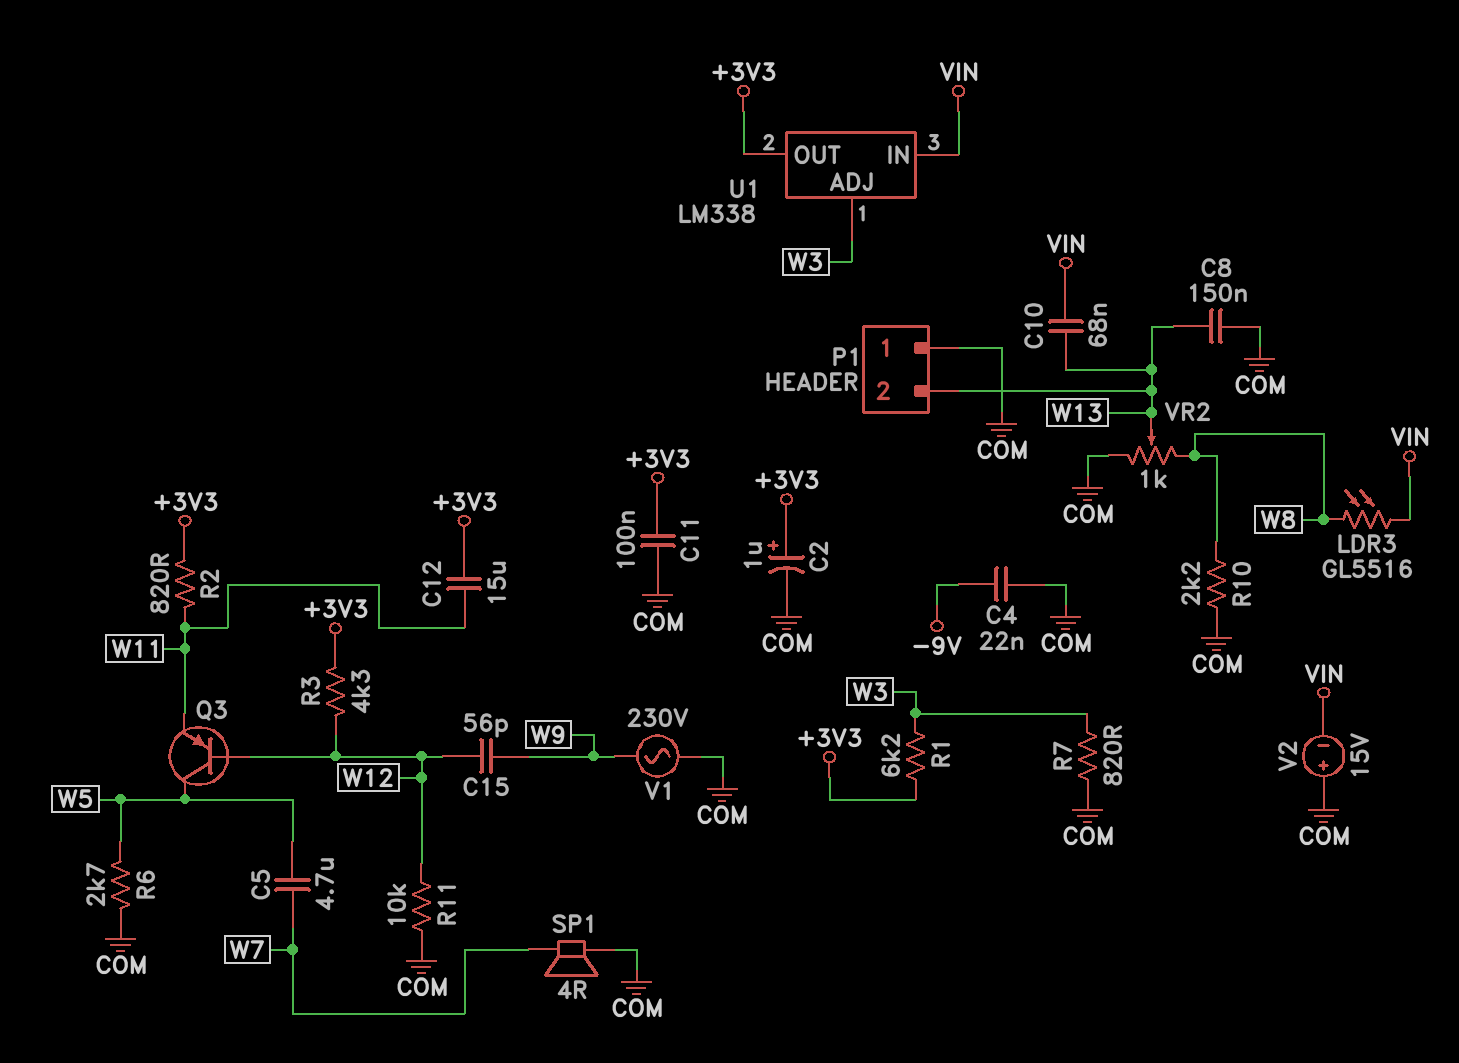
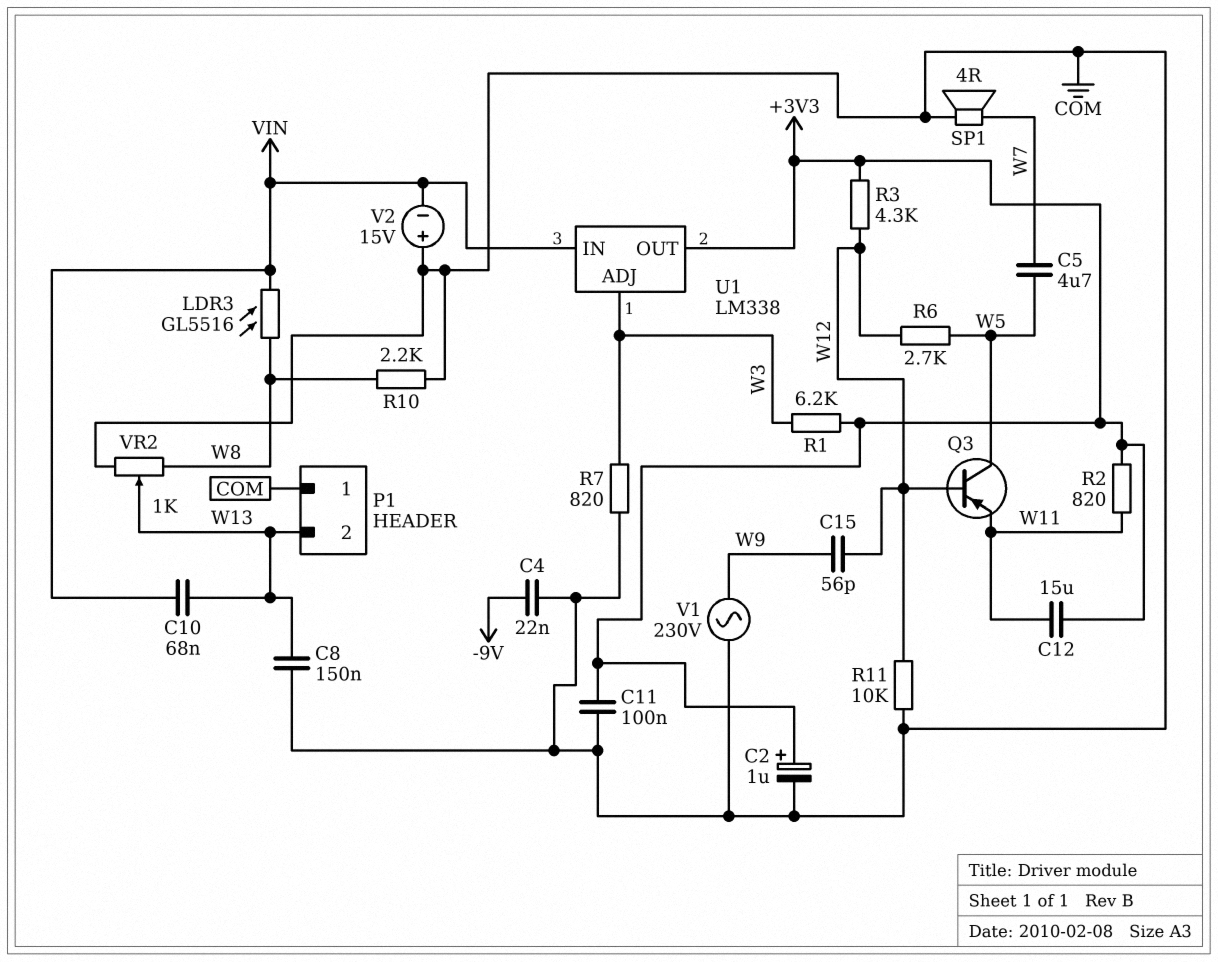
R6: 2.7k (COM, W5) -> 2.7k (W5, W12)

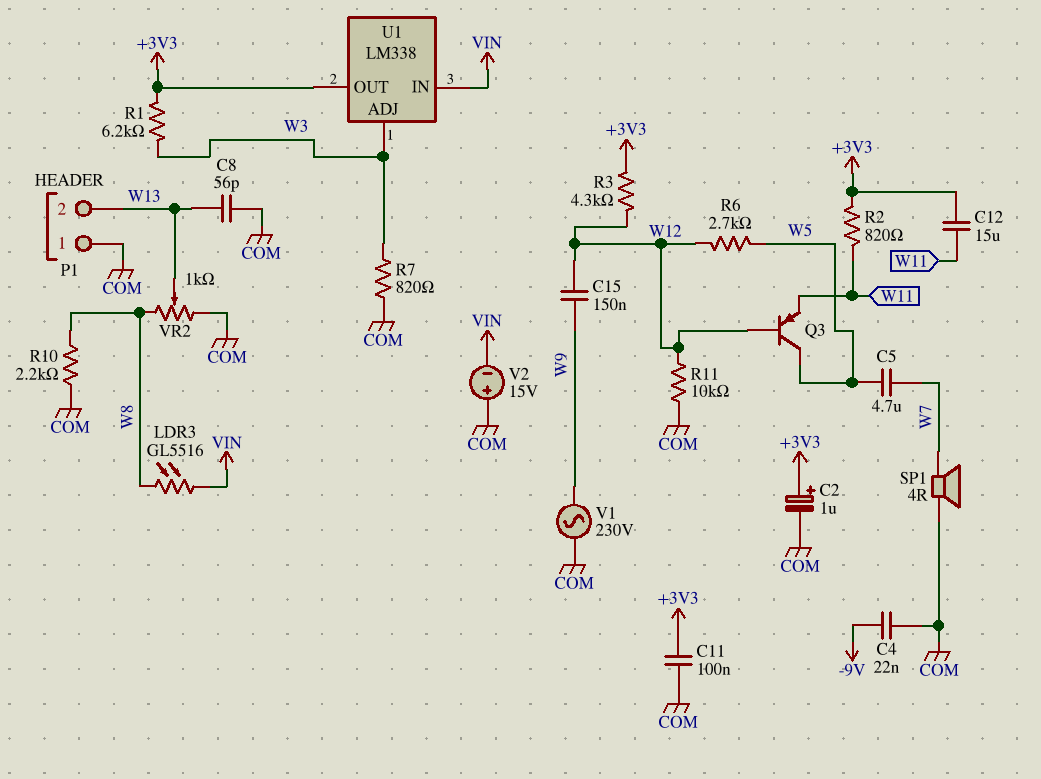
C8: 150nF (COM, W13) -> 56pF (COM, W13)
C10: 68nF (VIN, W13) -> none
C15: 56pF (W9, W12) -> 150nF (W9, W12)

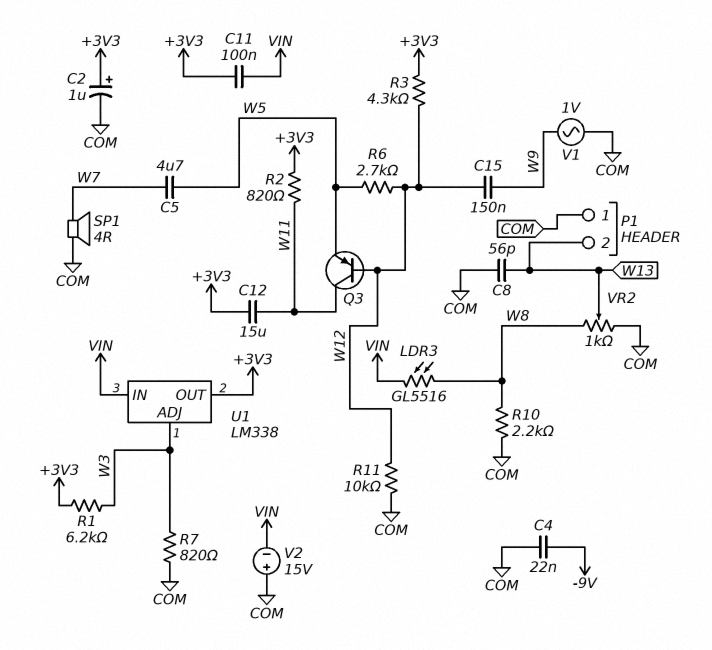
C11: 100nF (+3V3, COM) -> 100nF (+3V3, VIN)
Q3: PNP (B W12, C W5, E W11) -> PNP (B W12, C W11, E W5)
V1: AC 230V (COM, W9) -> AC 1V (COM, W9)

